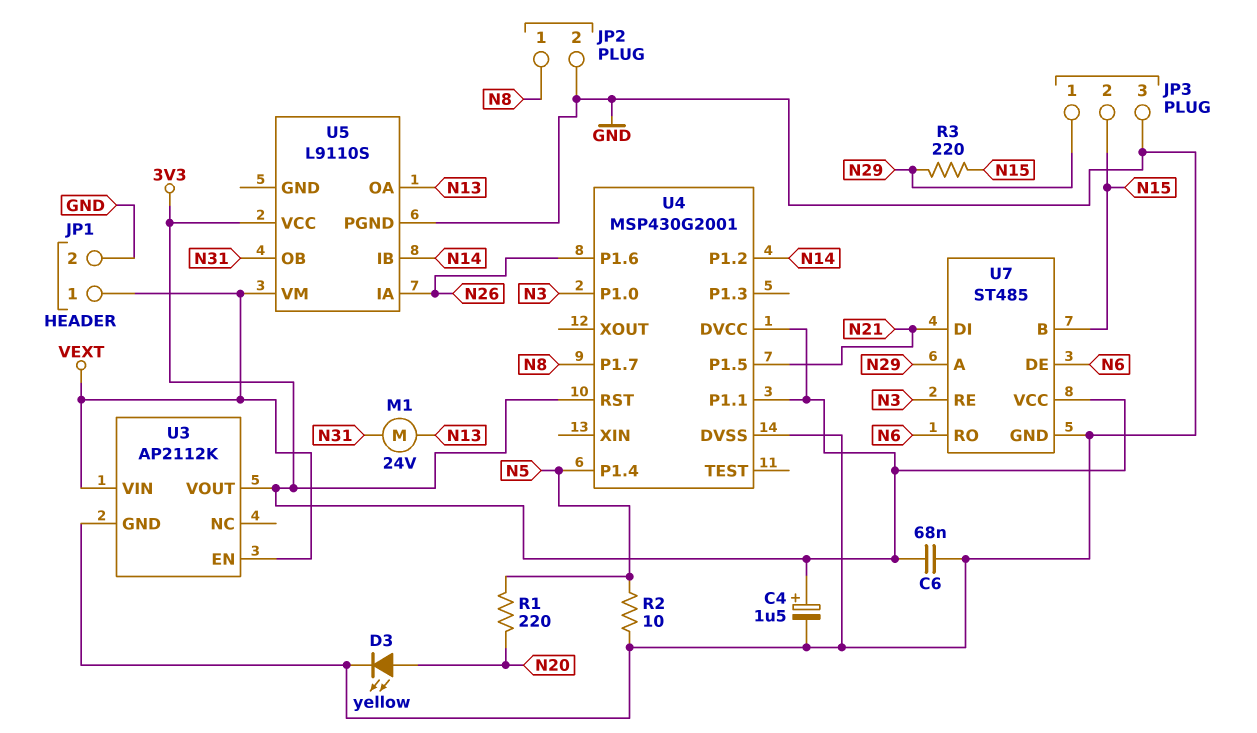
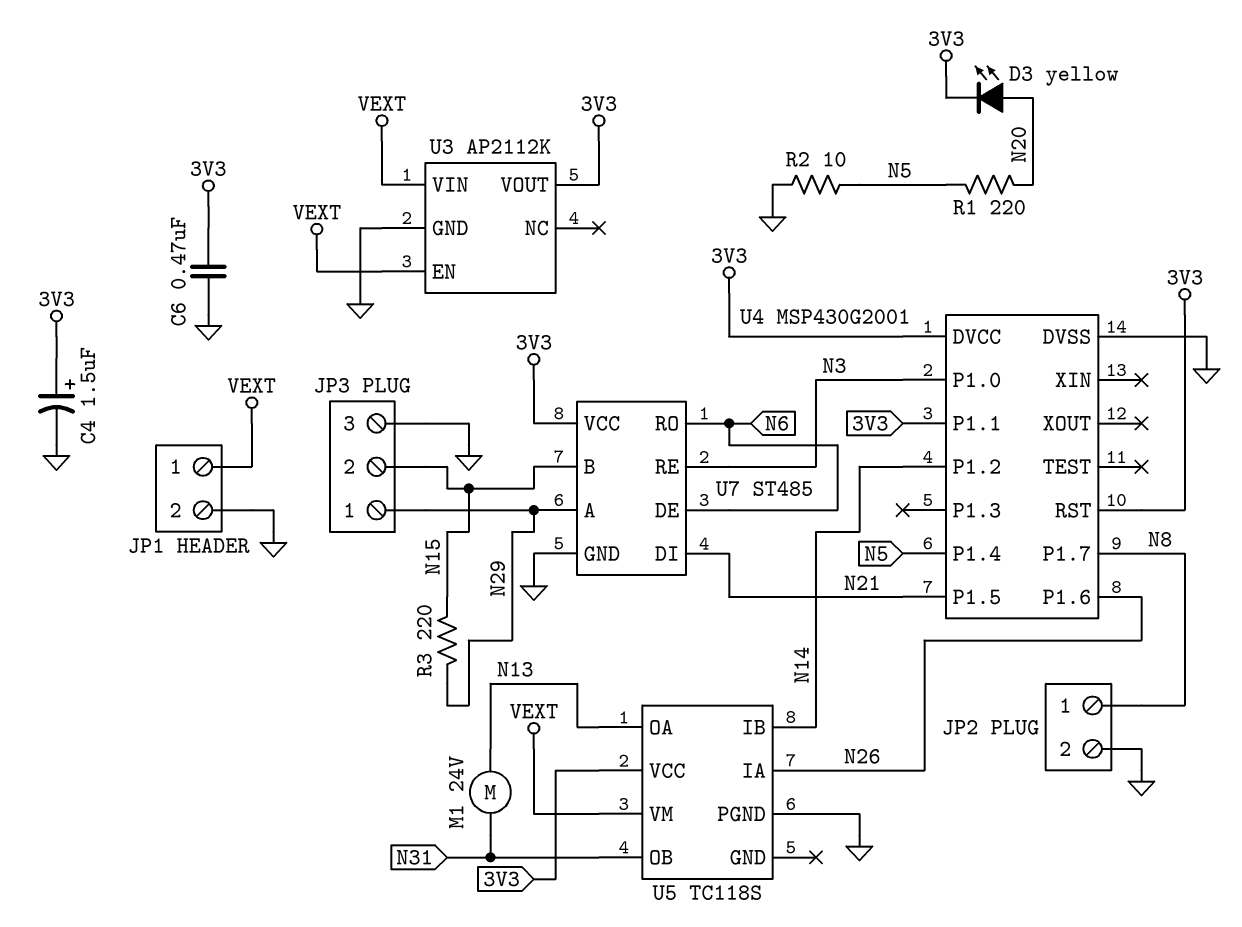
C6: 68nF (3V3, GND) -> 470nF (3V3, GND)
D3: LED yellow (A N20, K GND) -> LED yellow (A N20, K 3V3)
U5: L9110S -> TC118S

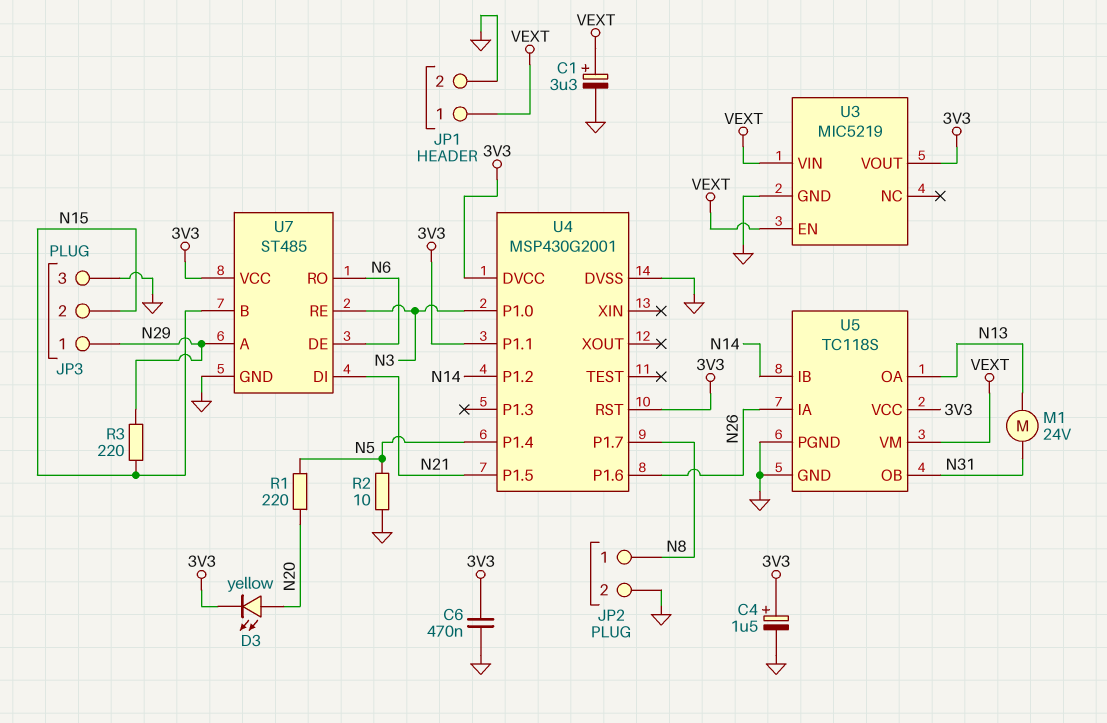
C1: none -> 3.3uF (plus VEXT, minus GND)
U3: AP2112K -> MIC5219
U5 pin GND: none -> GND

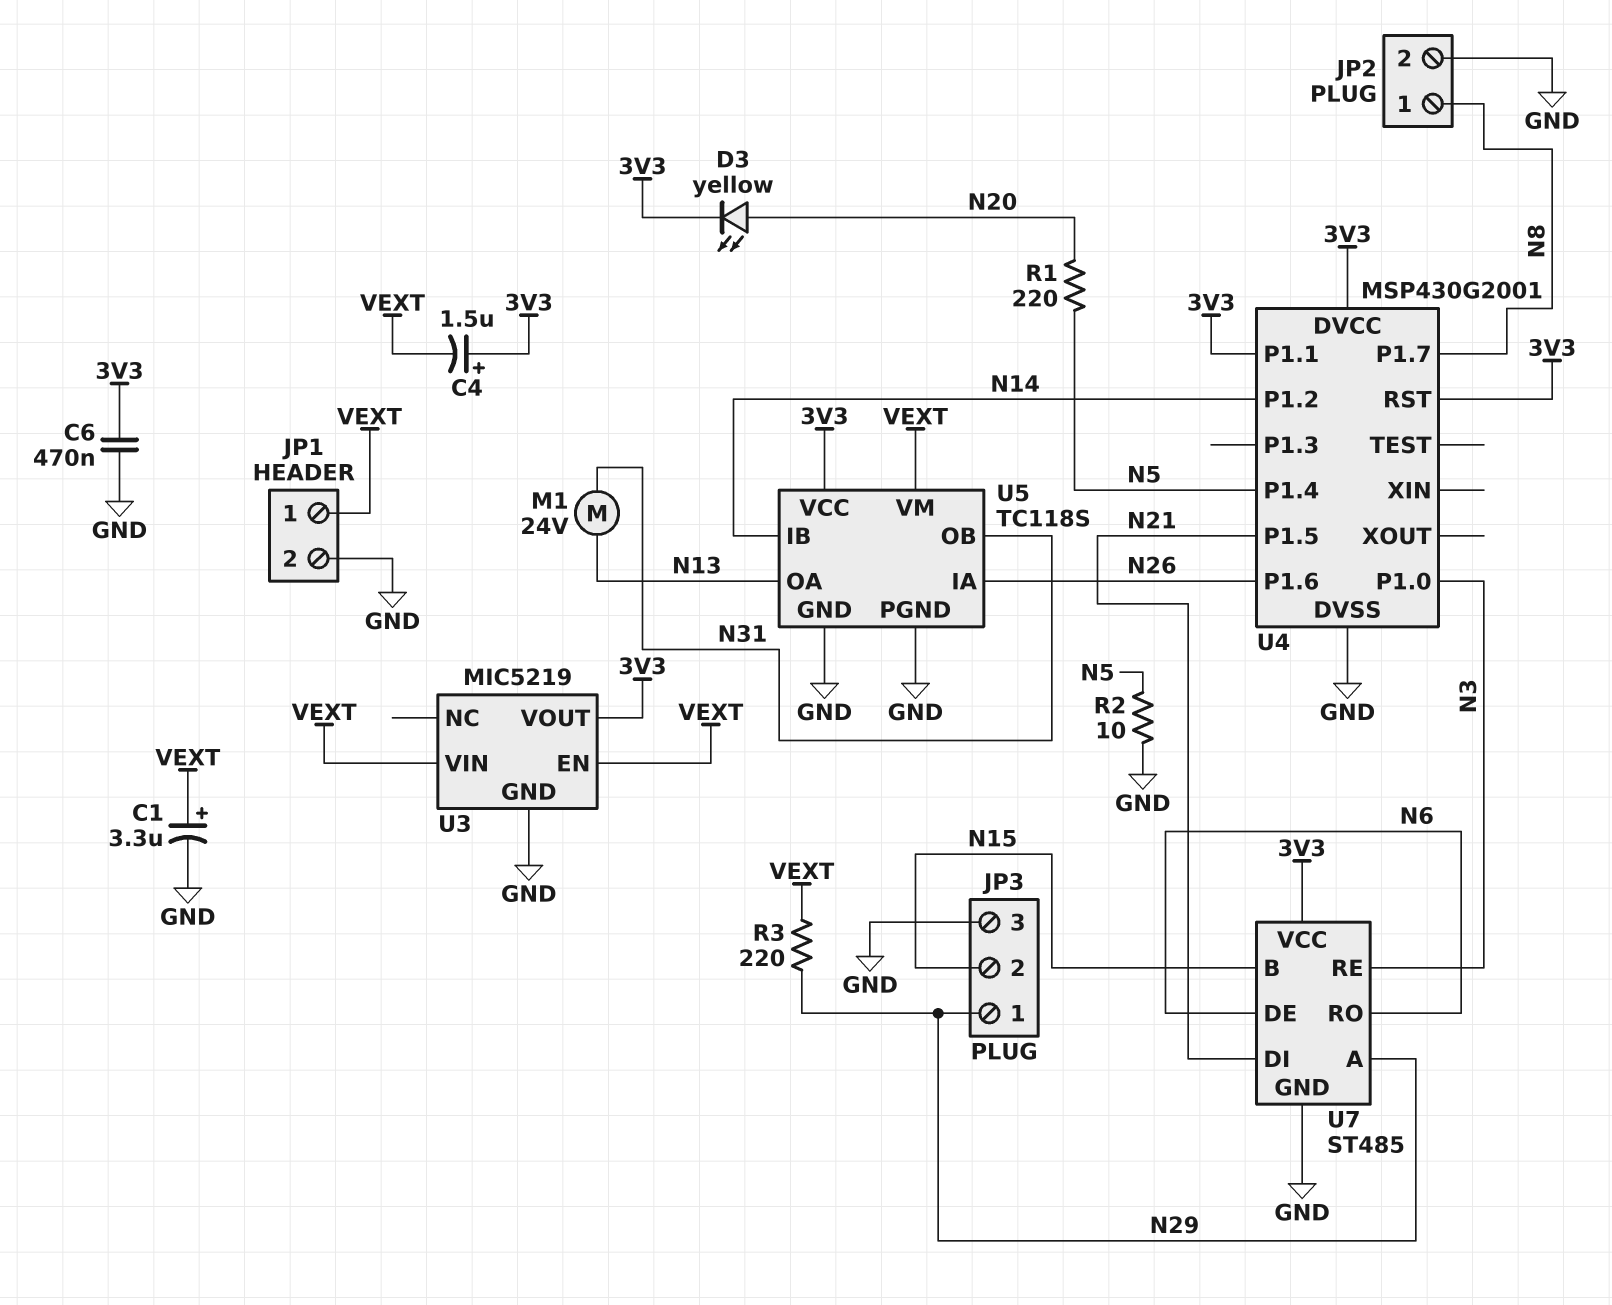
C4: 1.5uF (plus 3V3, minus GND) -> 1.5uF (plus 3V3, minus VEXT)
R3: 220 (N15, N29) -> 220 (N29, VEXT)

